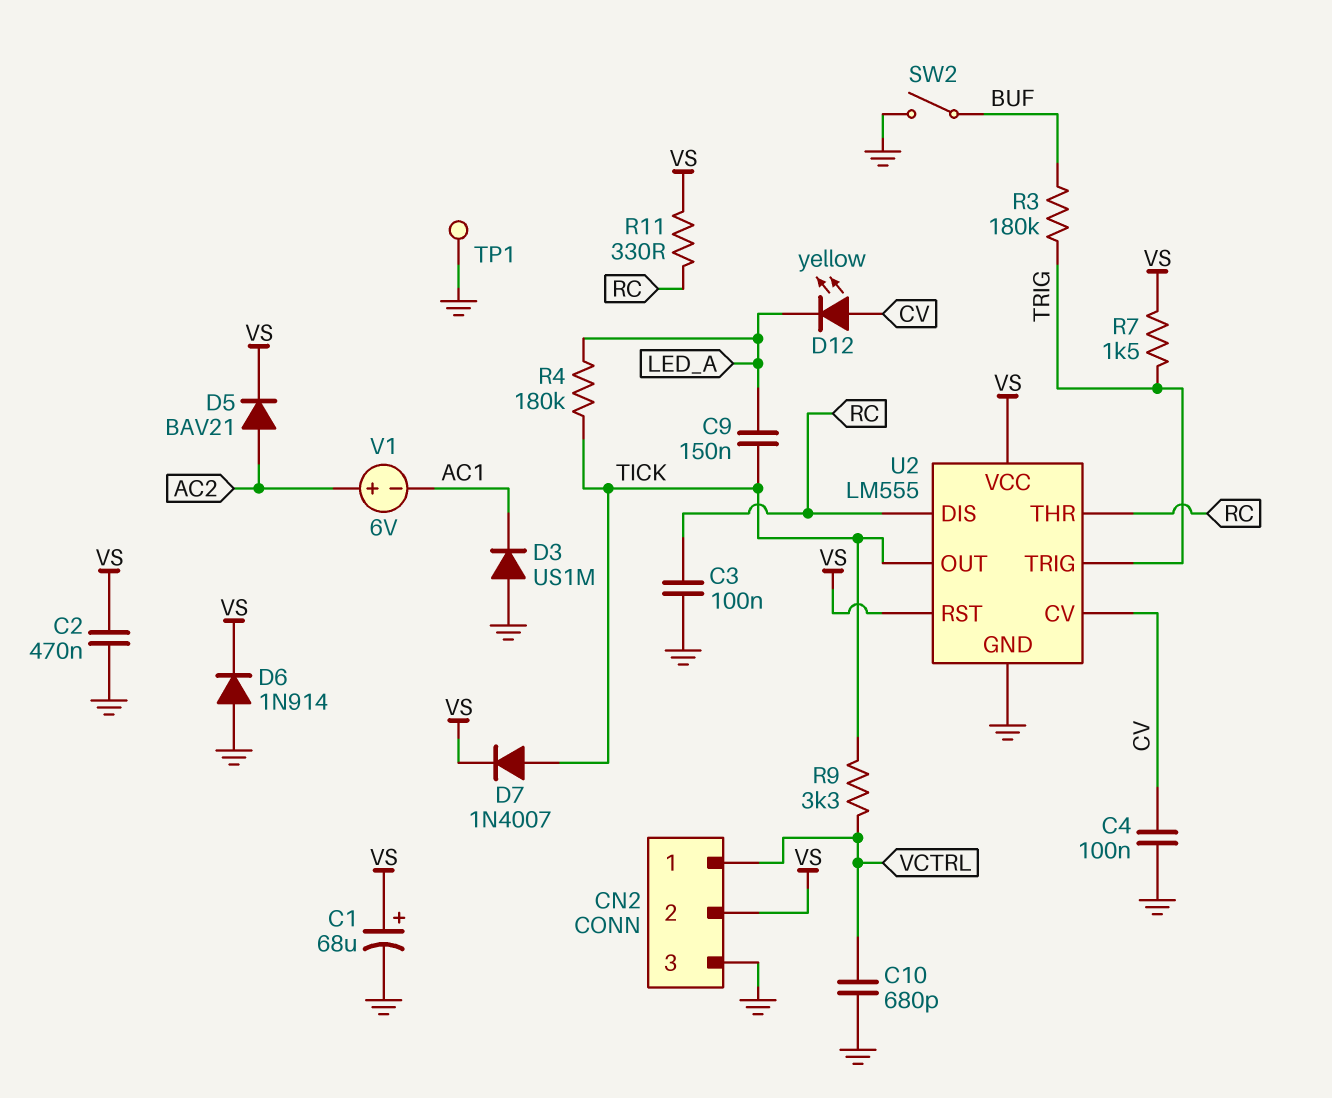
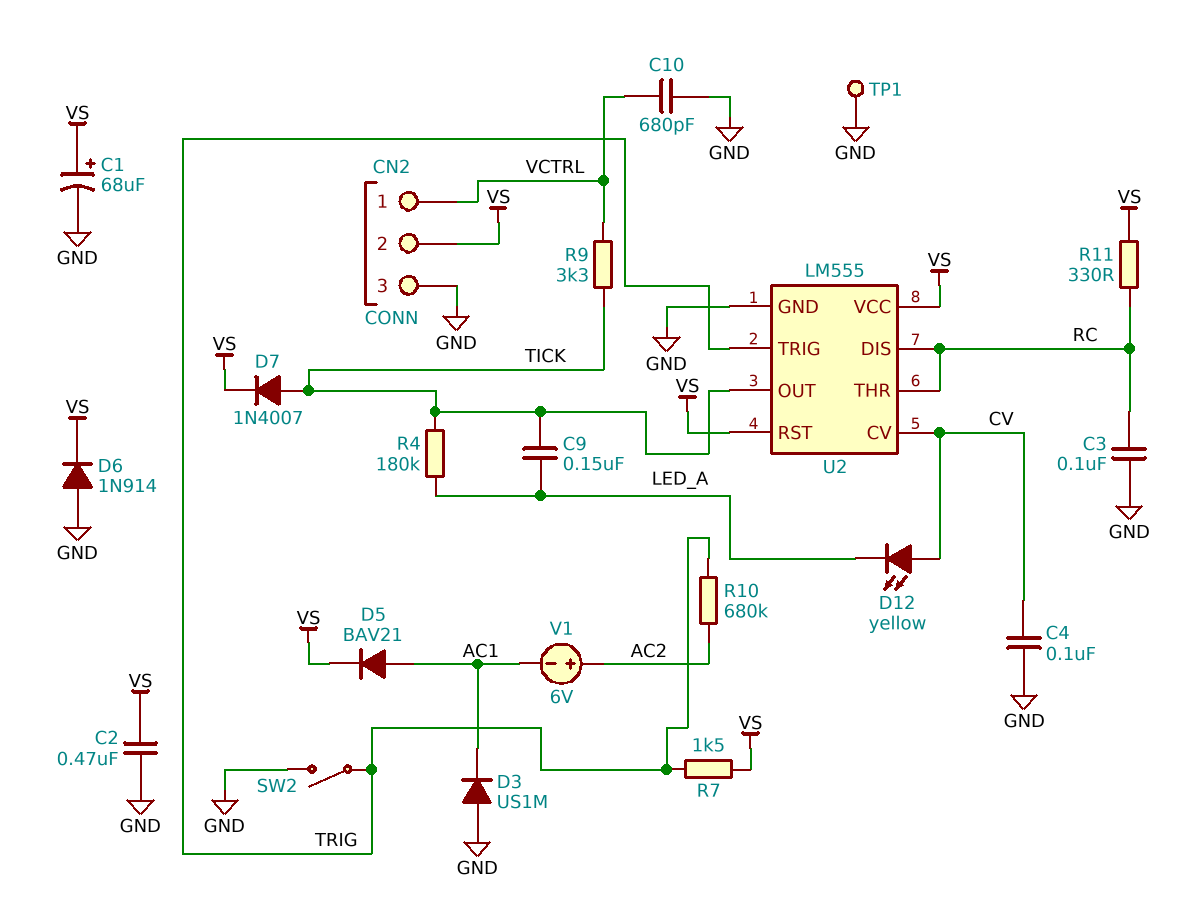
D5: diode BAV21 (A AC2, K VS) -> diode BAV21 (A AC1, K VS)
R3: 180k (BUF, TRIG) -> none
R10: none -> 680k (AC2, TRIG)
SW2: switch (BUF, GND) -> switch (GND, TRIG)

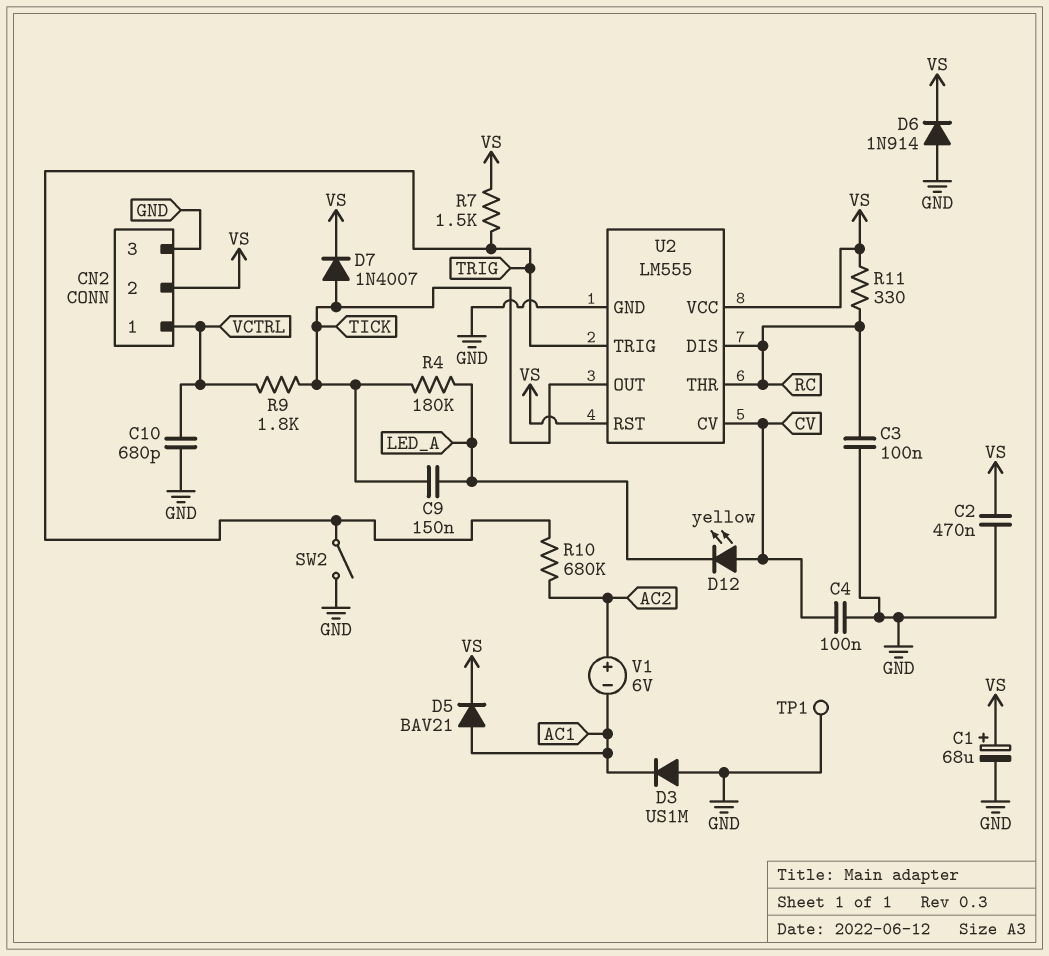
R9: 3.3k (TICK, VCTRL) -> 1.8k (TICK, VCTRL)

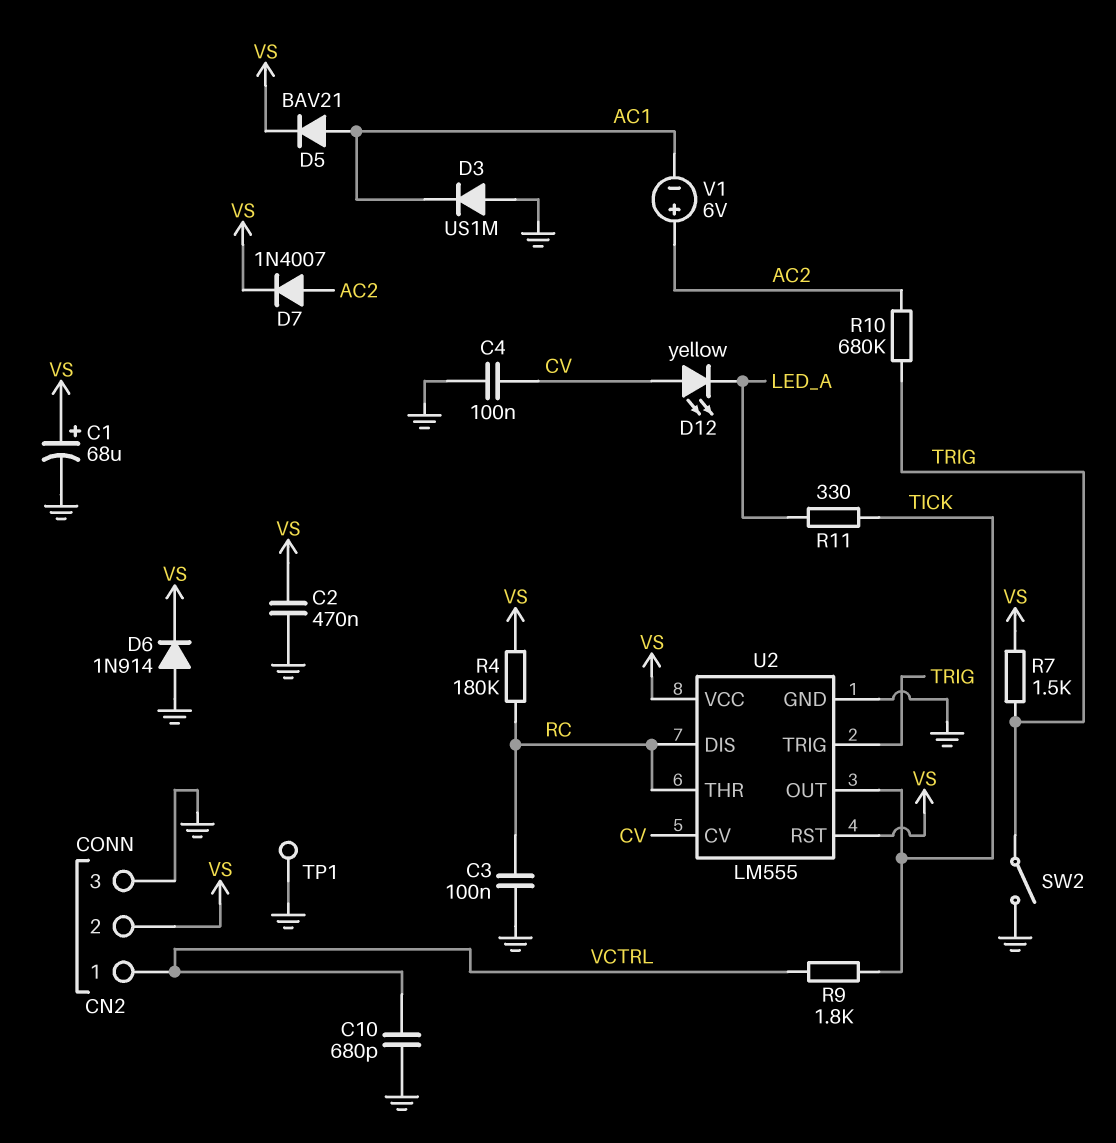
C9: 150nF (LED_A, TICK) -> none
D7: diode 1N4007 (A TICK, K VS) -> diode 1N4007 (A AC2, K VS)
R4: 180k (LED_A, TICK) -> 180k (RC, VS)
R11: 330 (RC, VS) -> 330 (LED_A, TICK)

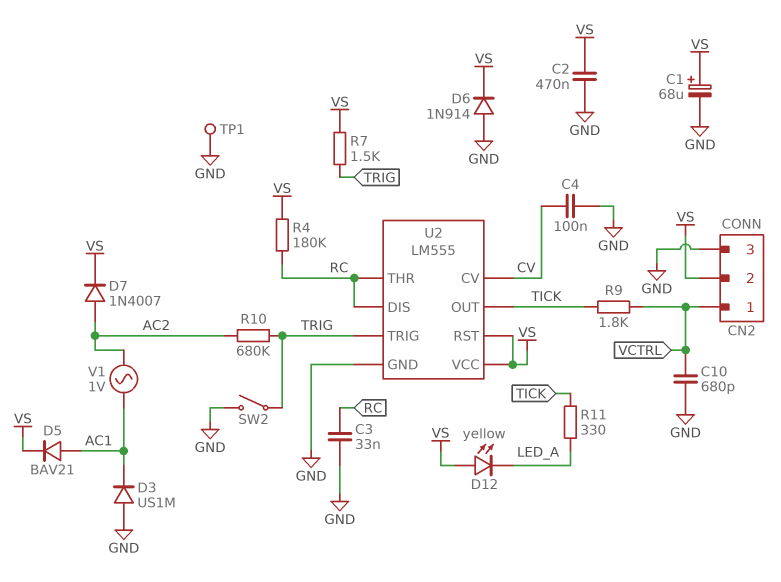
C3: 100nF (GND, RC) -> 33nF (GND, RC)
D12: LED yellow (A CV, K LED_A) -> LED yellow (A VS, K LED_A)
V1: 6V (plus AC2, minus AC1) -> AC 1V (AC1, AC2)

